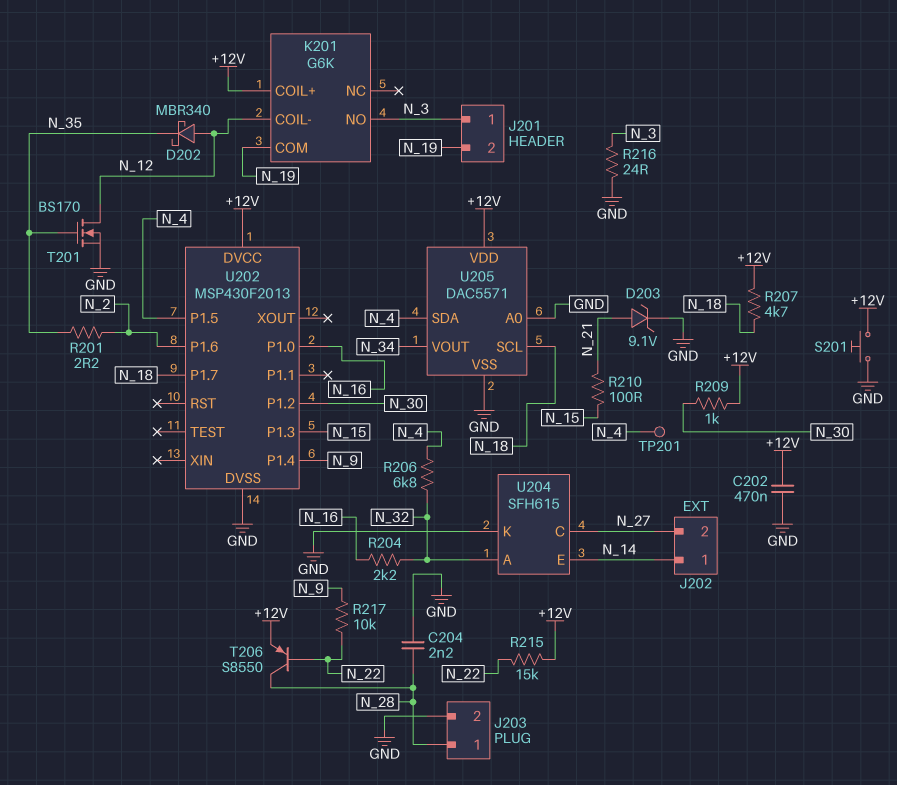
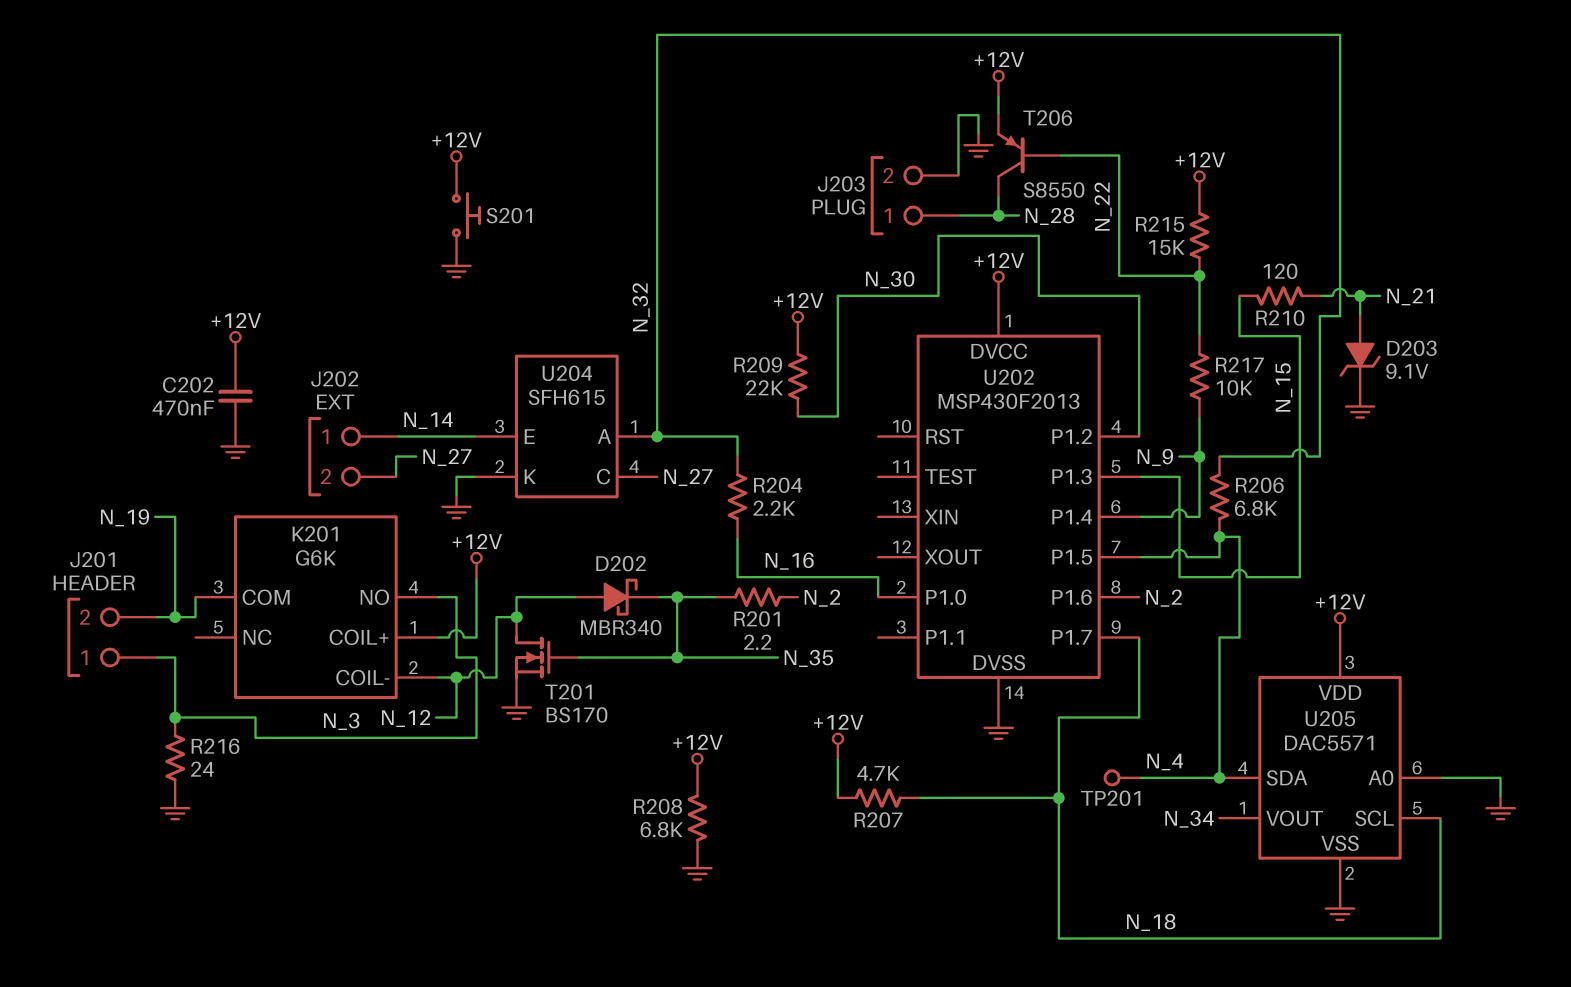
C204: 2.2nF (GND, N_28) -> none
R208: none -> 6.8k (+12V, GND)
R209: 1k (+12V, N_30) -> 22k (+12V, N_30)
R210: 100 (N_15, N_21) -> 120 (N_15, N_21)

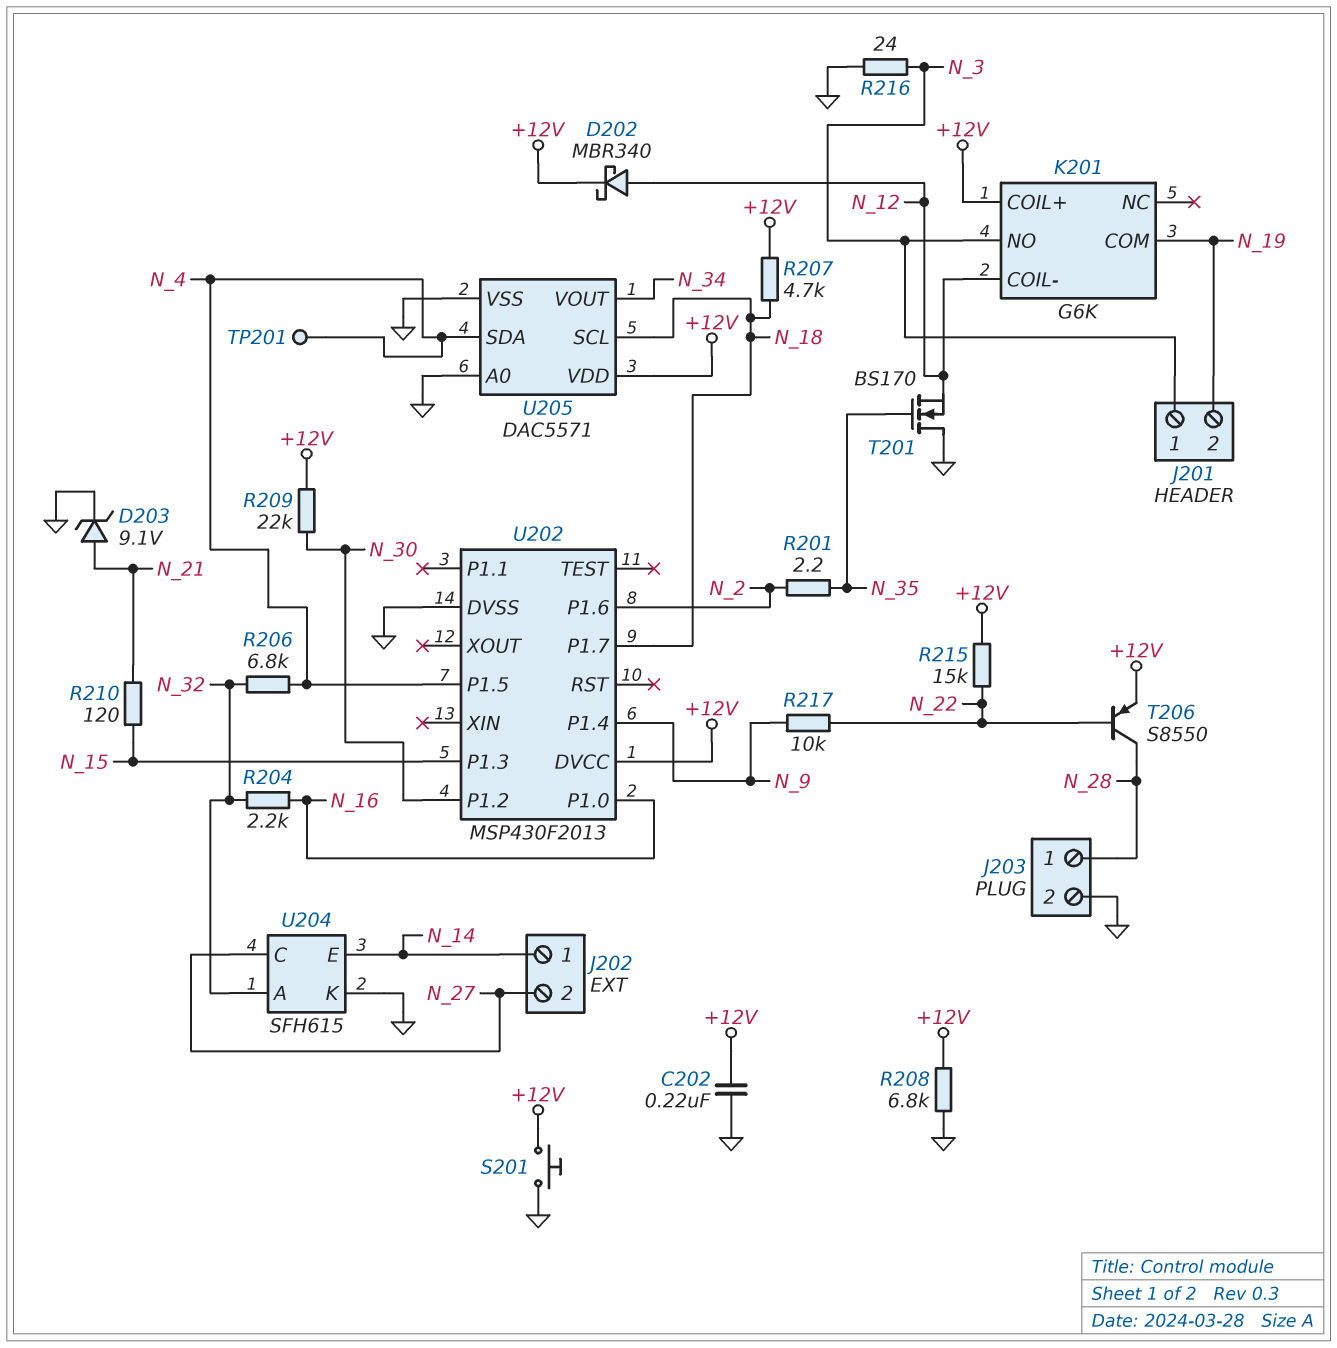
C202: 470nF (+12V, GND) -> 220nF (+12V, GND)
D202: schottky MBR340 (A N_12, K N_35) -> schottky MBR340 (A N_12, K +12V)
T201: NMOS BS170 (G N_35, D N_12, S GND) -> NMOS BS170 (G N_35, D GND, S N_12)

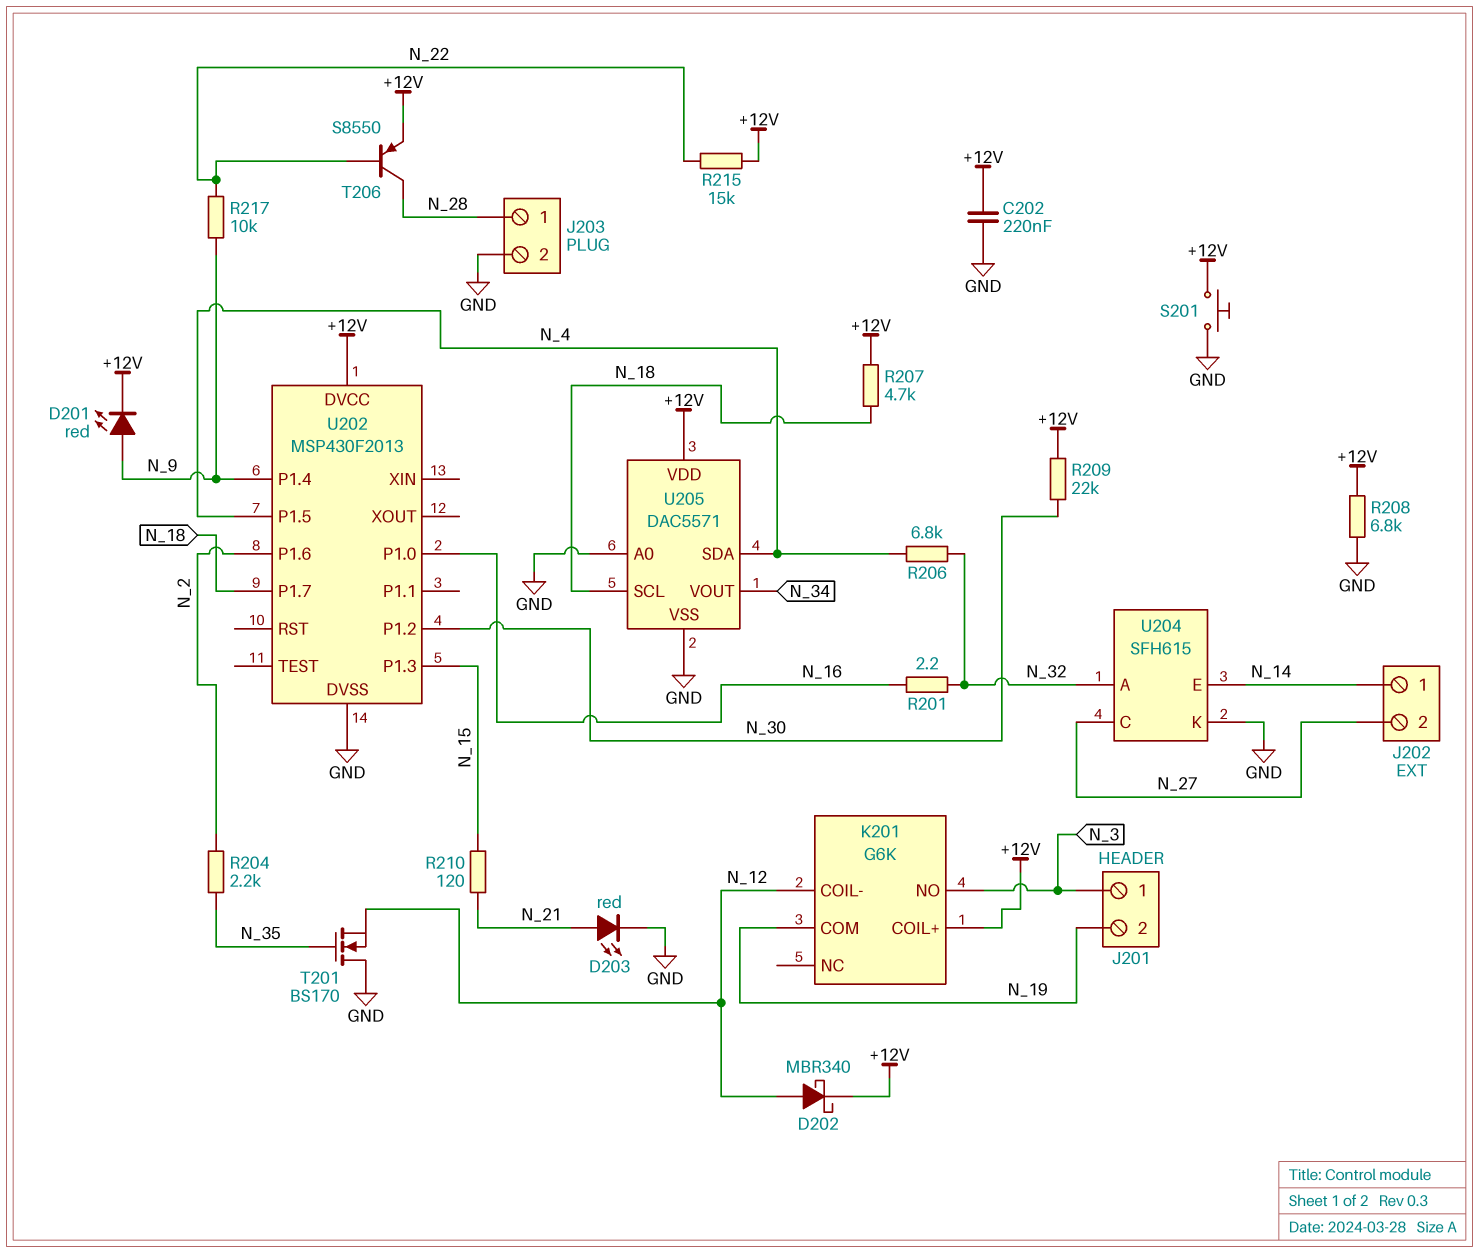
D201: none -> LED red (A N_9, K +12V)
D203: zener 9.1V (A N_21, K GND) -> LED red (A N_21, K GND)
R201: 2.2 (N_2, N_35) -> 2.2 (N_16, N_32)
R204: 2.2k (N_16, N_32) -> 2.2k (N_2, N_35)
R216: 24 (GND, N_3) -> none
TP201: test point (N_4) -> none

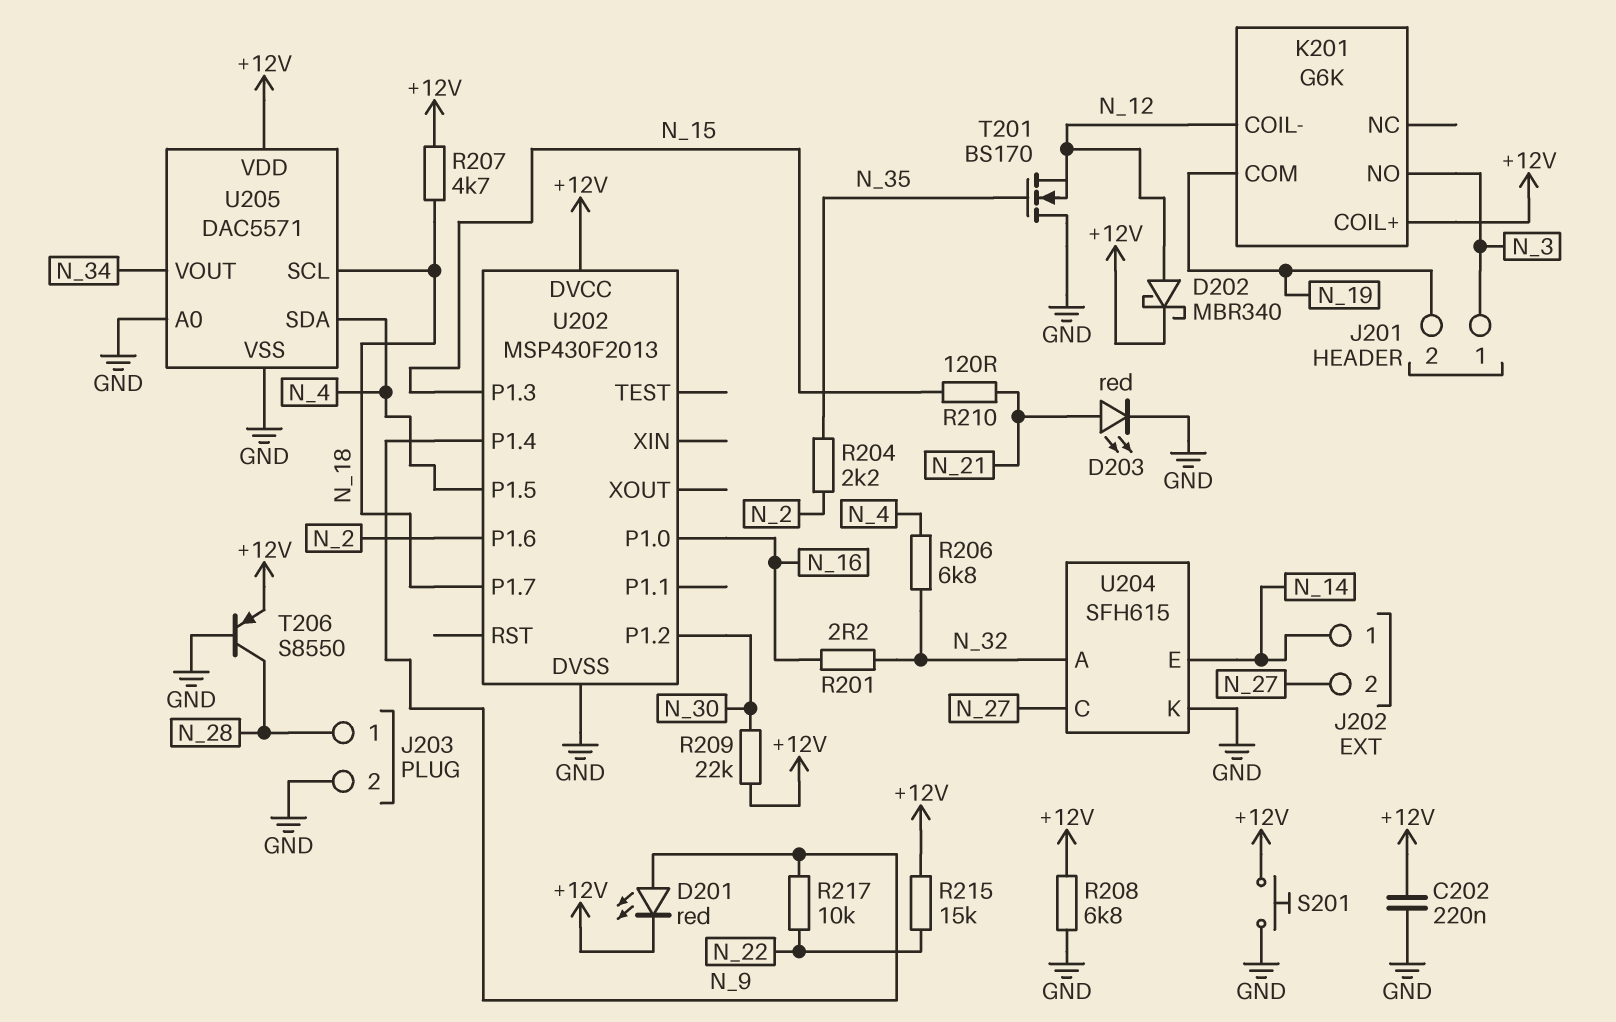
T206: PNP S8550 (B N_22, C N_28, E +12V) -> PNP S8550 (B GND, C N_28, E +12V)

